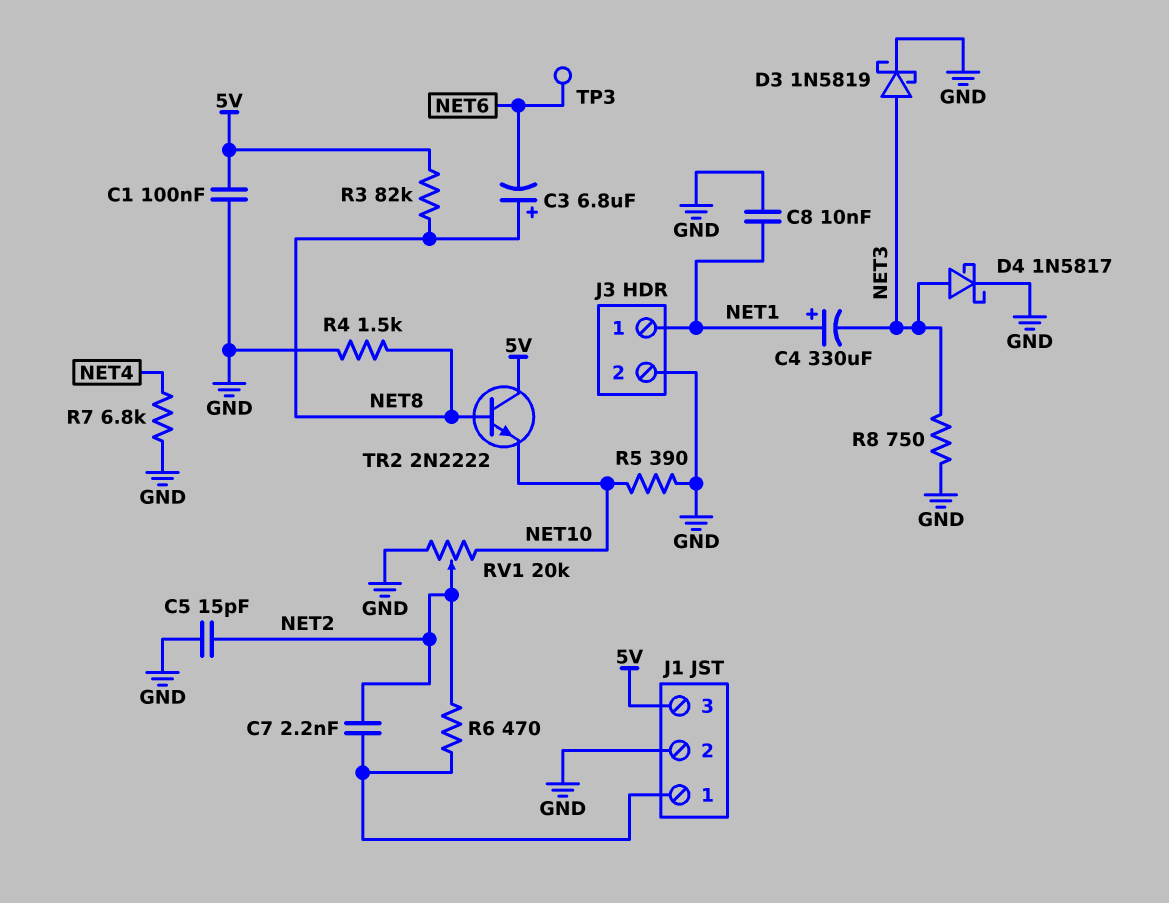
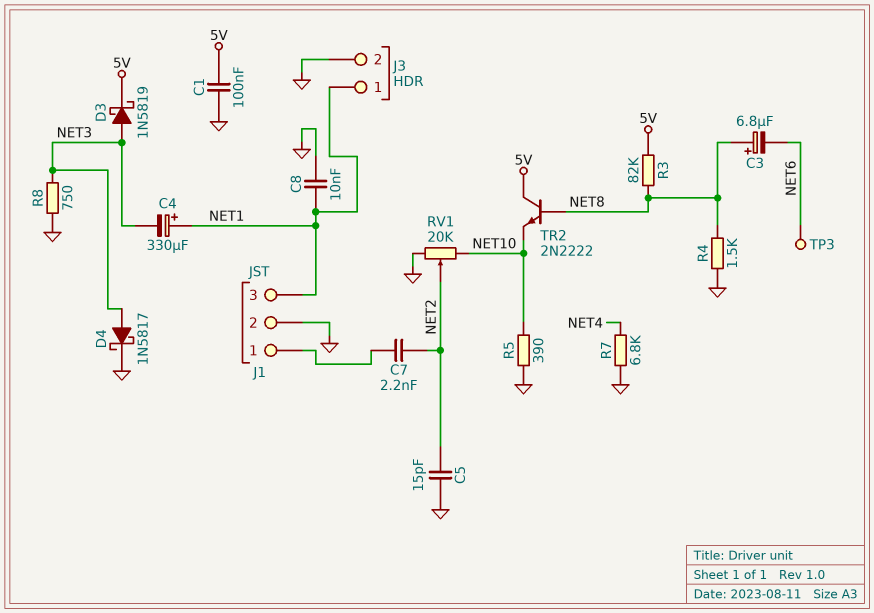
D3: schottky 1N5819 (A NET3, K GND) -> schottky 1N5819 (A NET3, K 5V)
J1 pin 3: 5V -> NET1
R6: 470 (J1/1, NET2) -> none

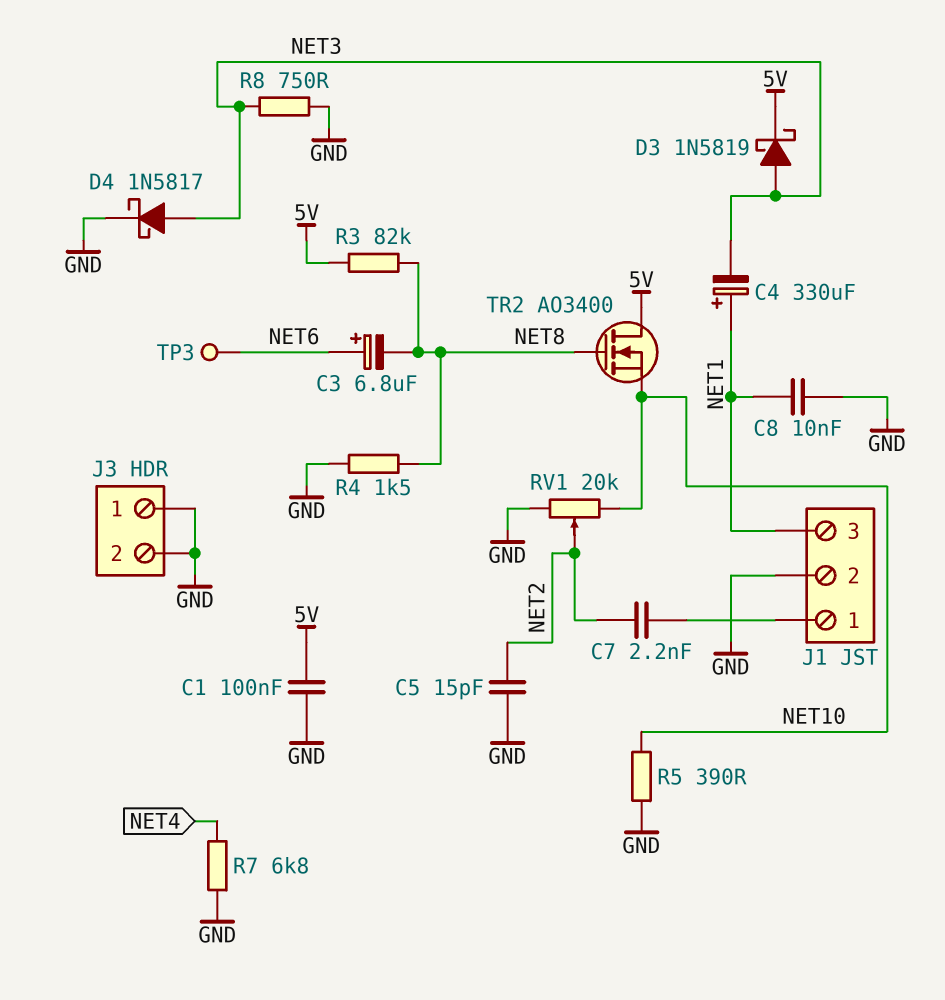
C3: 6.8uF (plus NET8, minus NET6) -> 6.8uF (plus NET6, minus NET8)
J3 pin 1: NET1 -> GND
TR2: NPN 2N2222 (B NET8, C 5V, E NET10) -> NMOS AO3400 (G NET8, D 5V, S NET10)

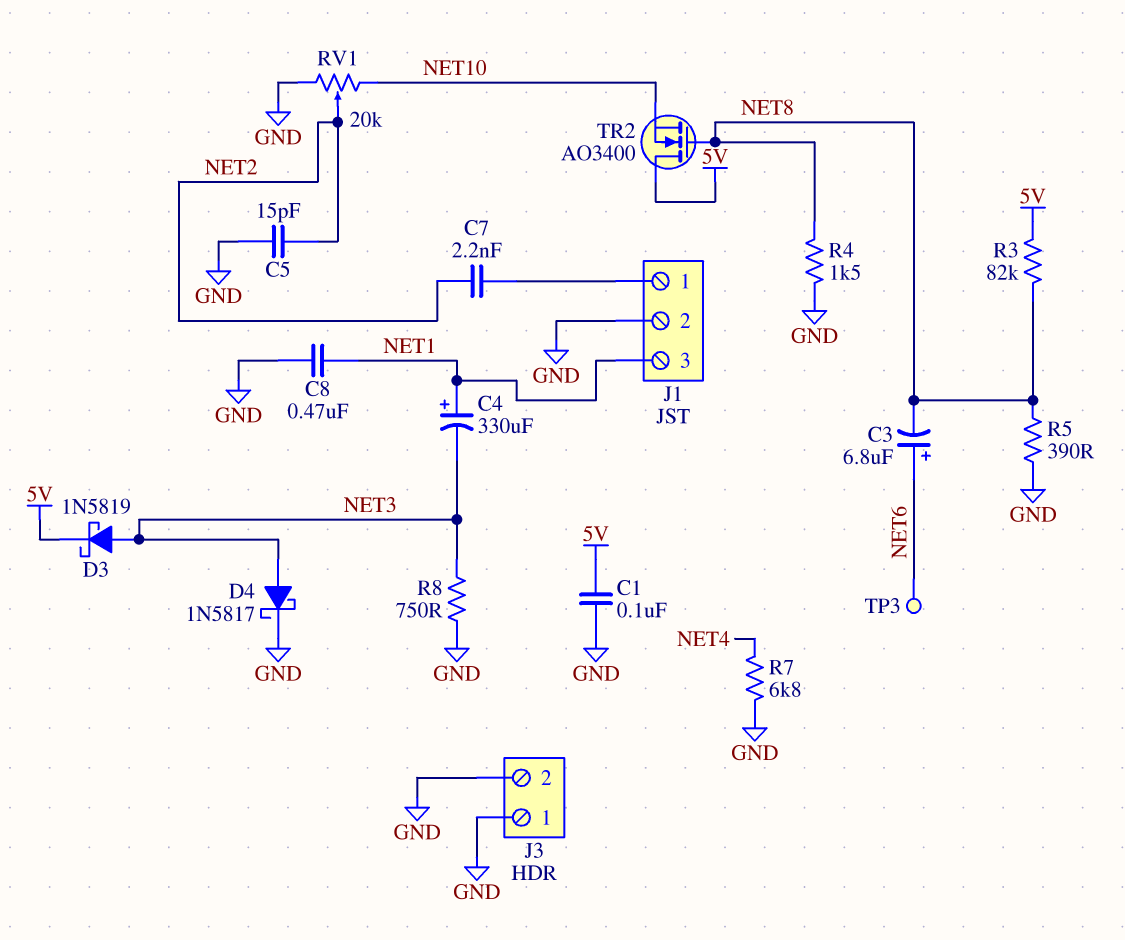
C8: 10nF (GND, NET1) -> 470nF (GND, NET1)
R5: 390 (GND, NET10) -> 390 (GND, NET8)

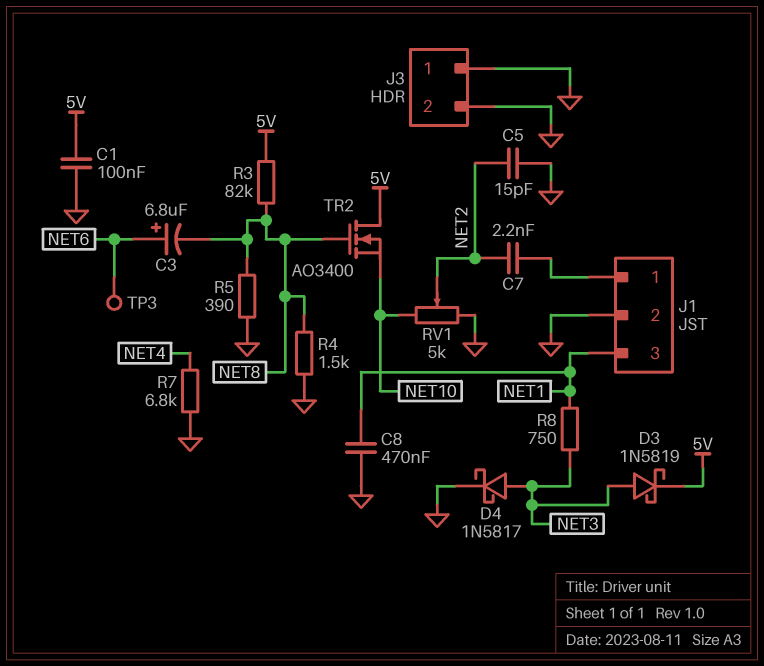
C4: 330uF (plus NET1, minus NET3) -> none
R8: 750 (GND, NET3) -> 750 (NET1, NET3)
RV1: 20k (GND, NET10, wiper NET2) -> 5k (GND, NET10, wiper NET2)

